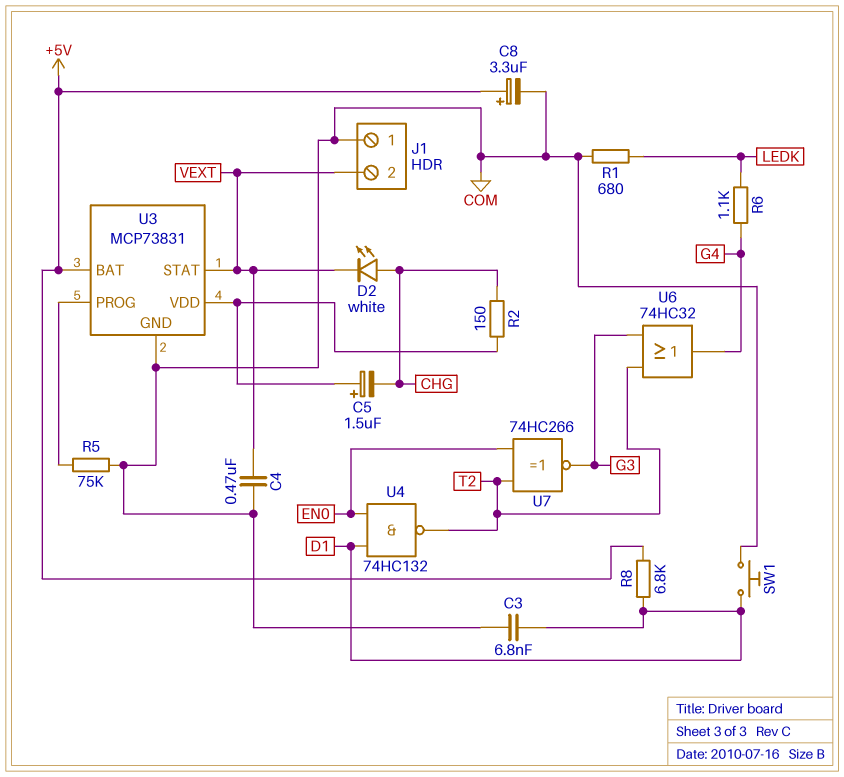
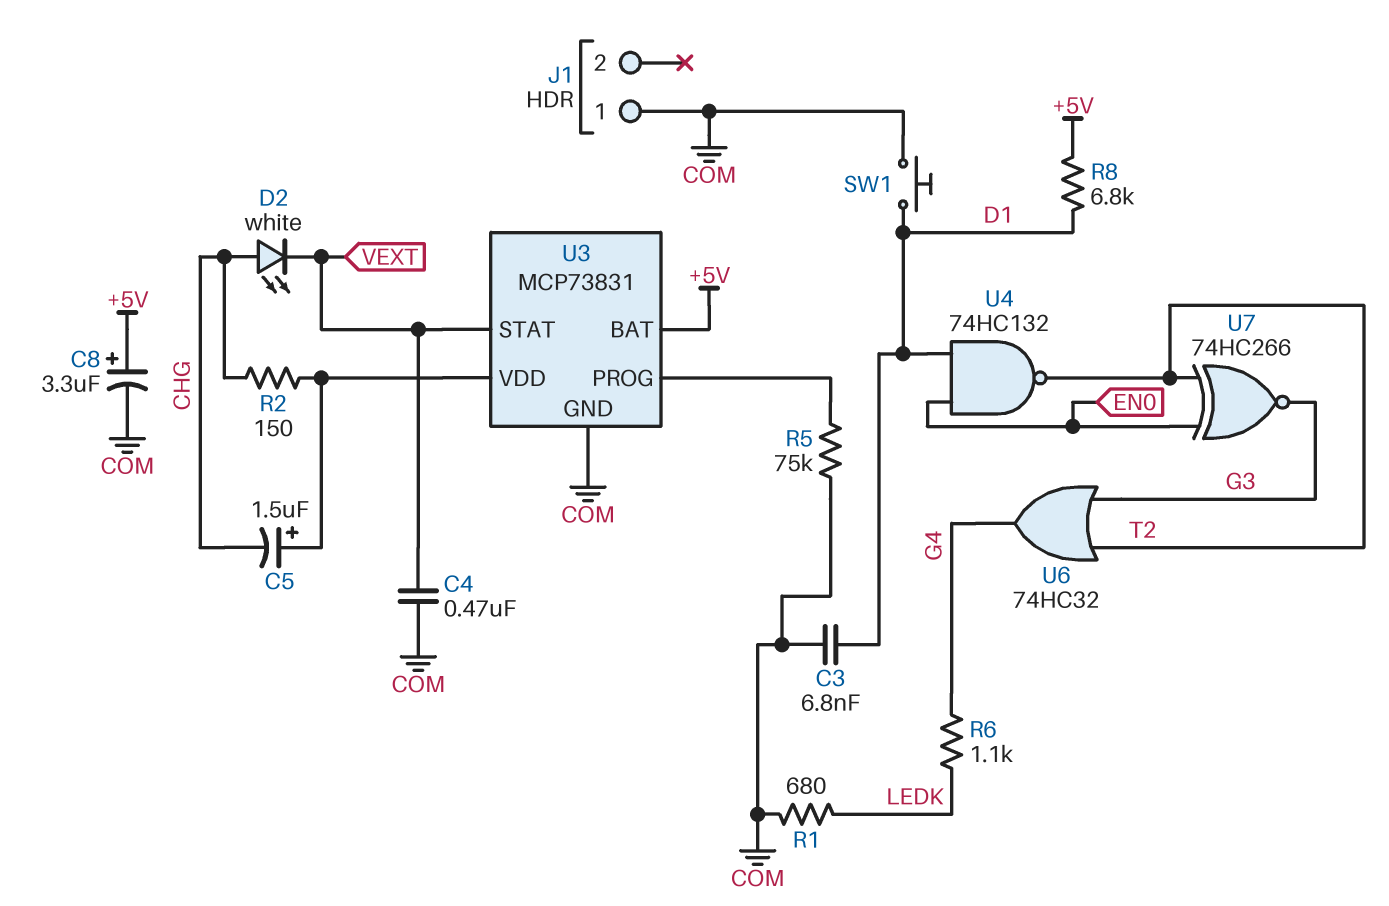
J1 pin 2: VEXT -> none

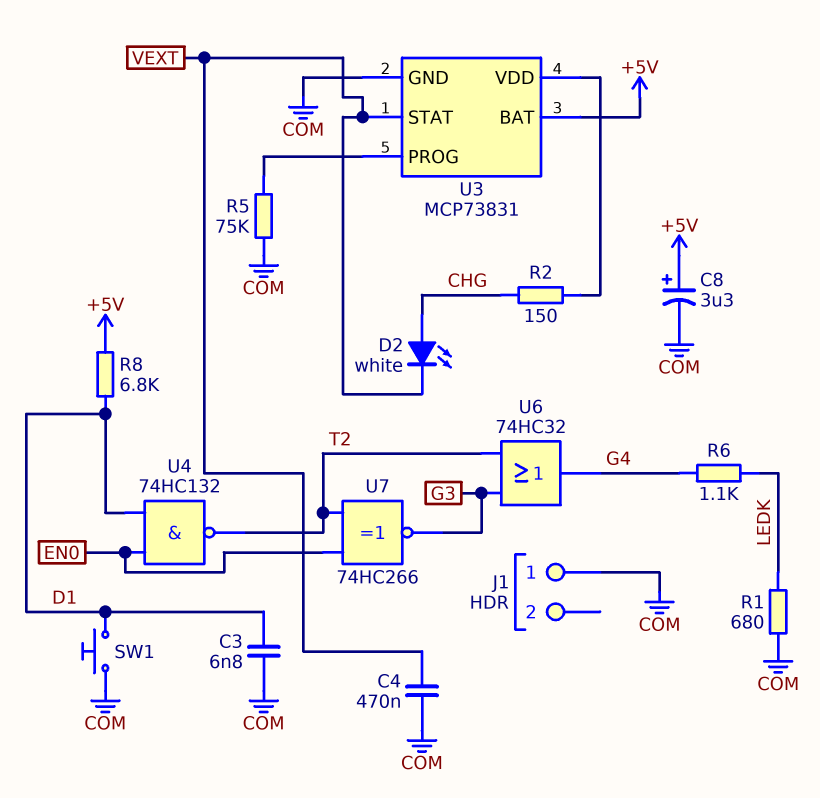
C5: 1.5uF (plus U3/VDD, minus CHG) -> none

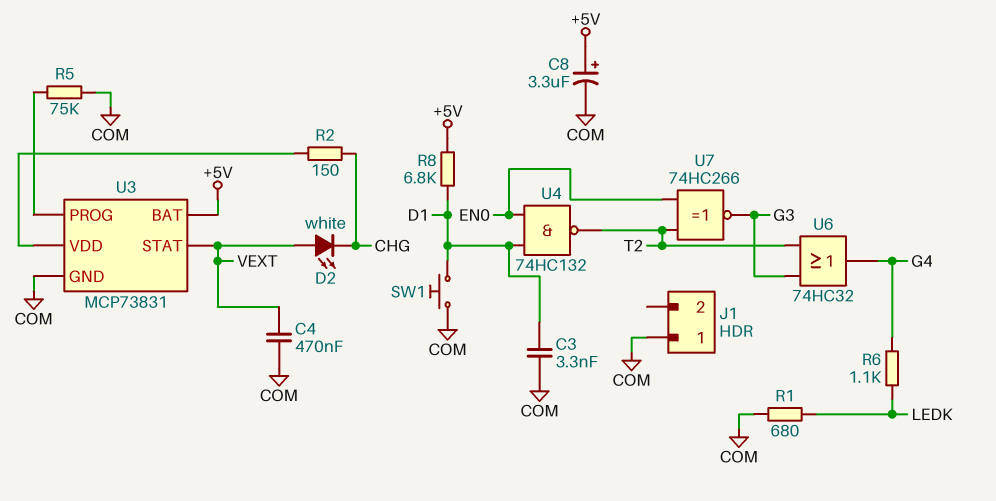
C3: 6.8nF (COM, D1) -> 3.3nF (COM, D1)
D2: LED white (A CHG, K VEXT) -> LED white (A VEXT, K CHG)

